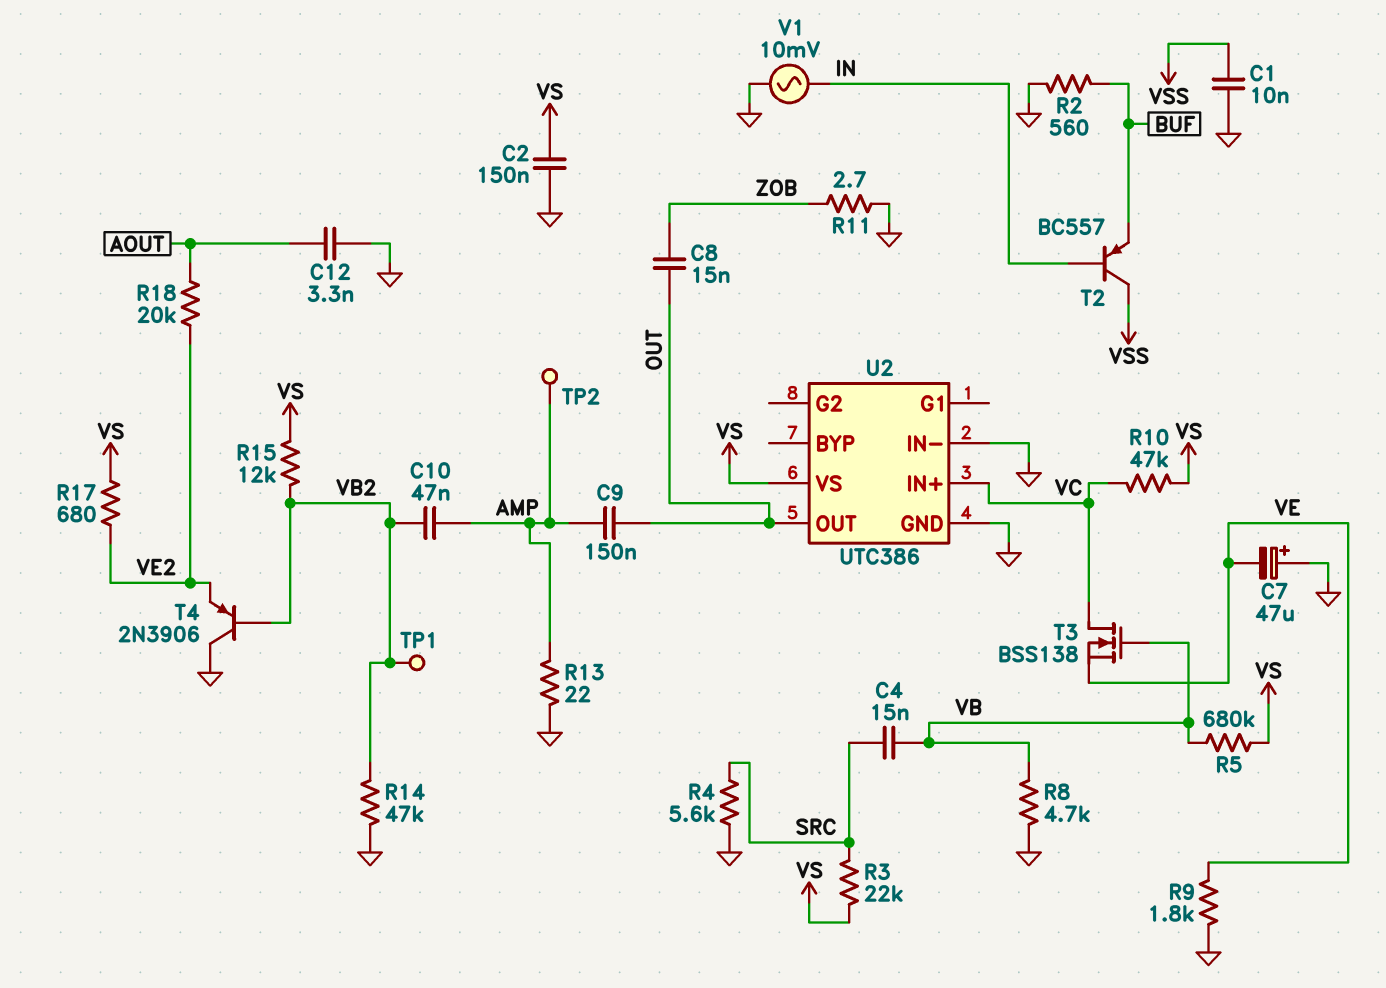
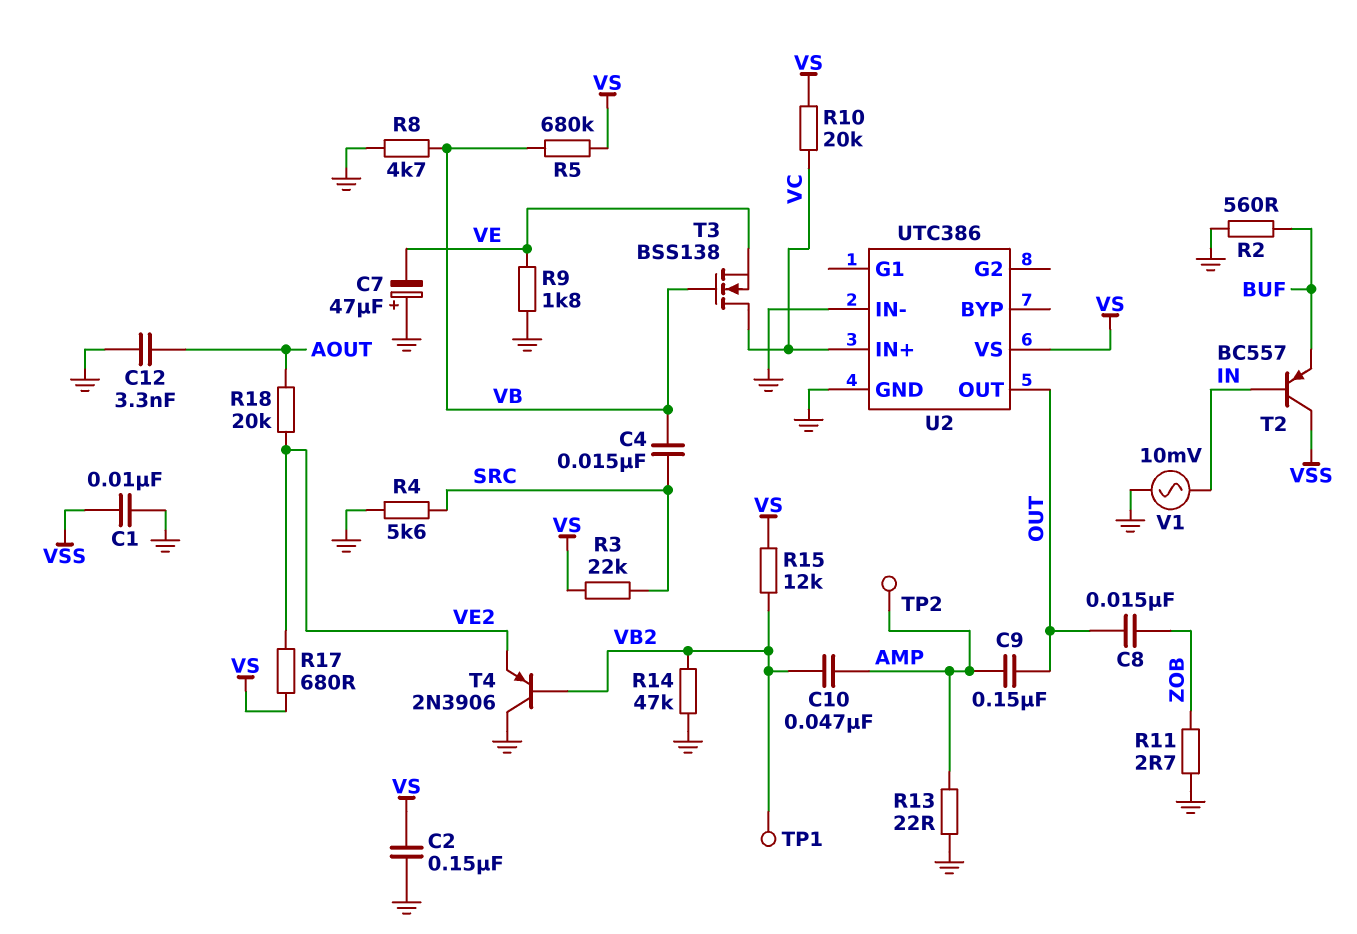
R10: 47k (VC, VS) -> 20k (VC, VS)

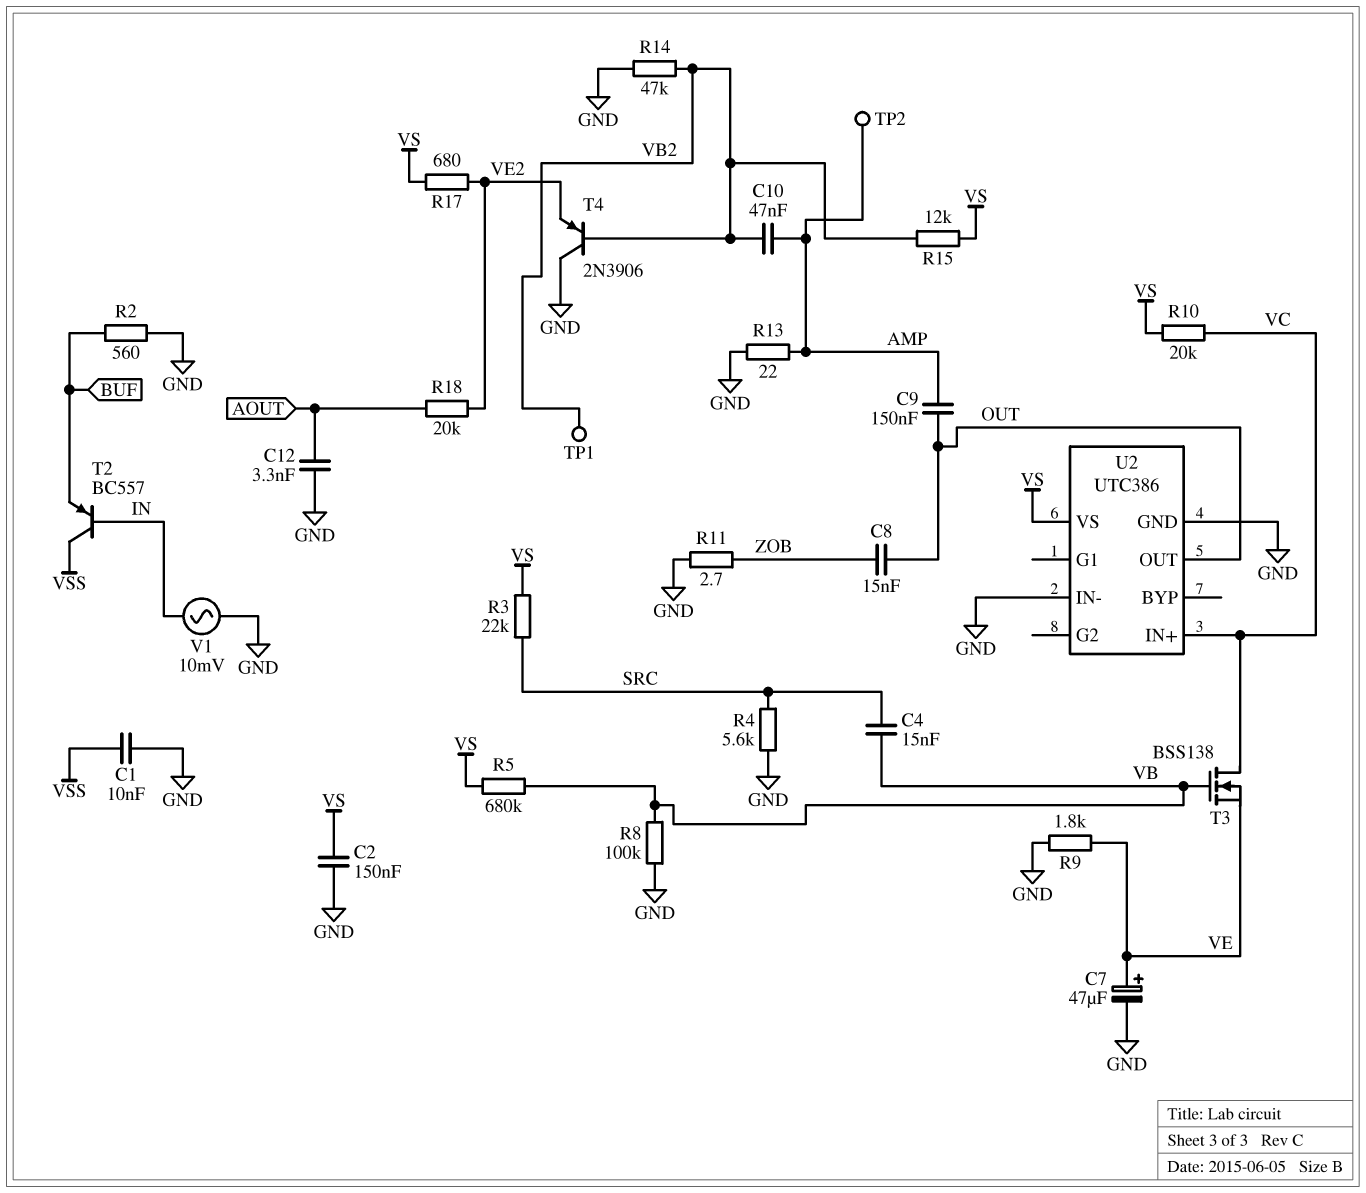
C7: 47uF (plus GND, minus VE) -> 47uF (plus VE, minus GND)
R8: 4.7k (GND, VB) -> 100k (GND, VB)

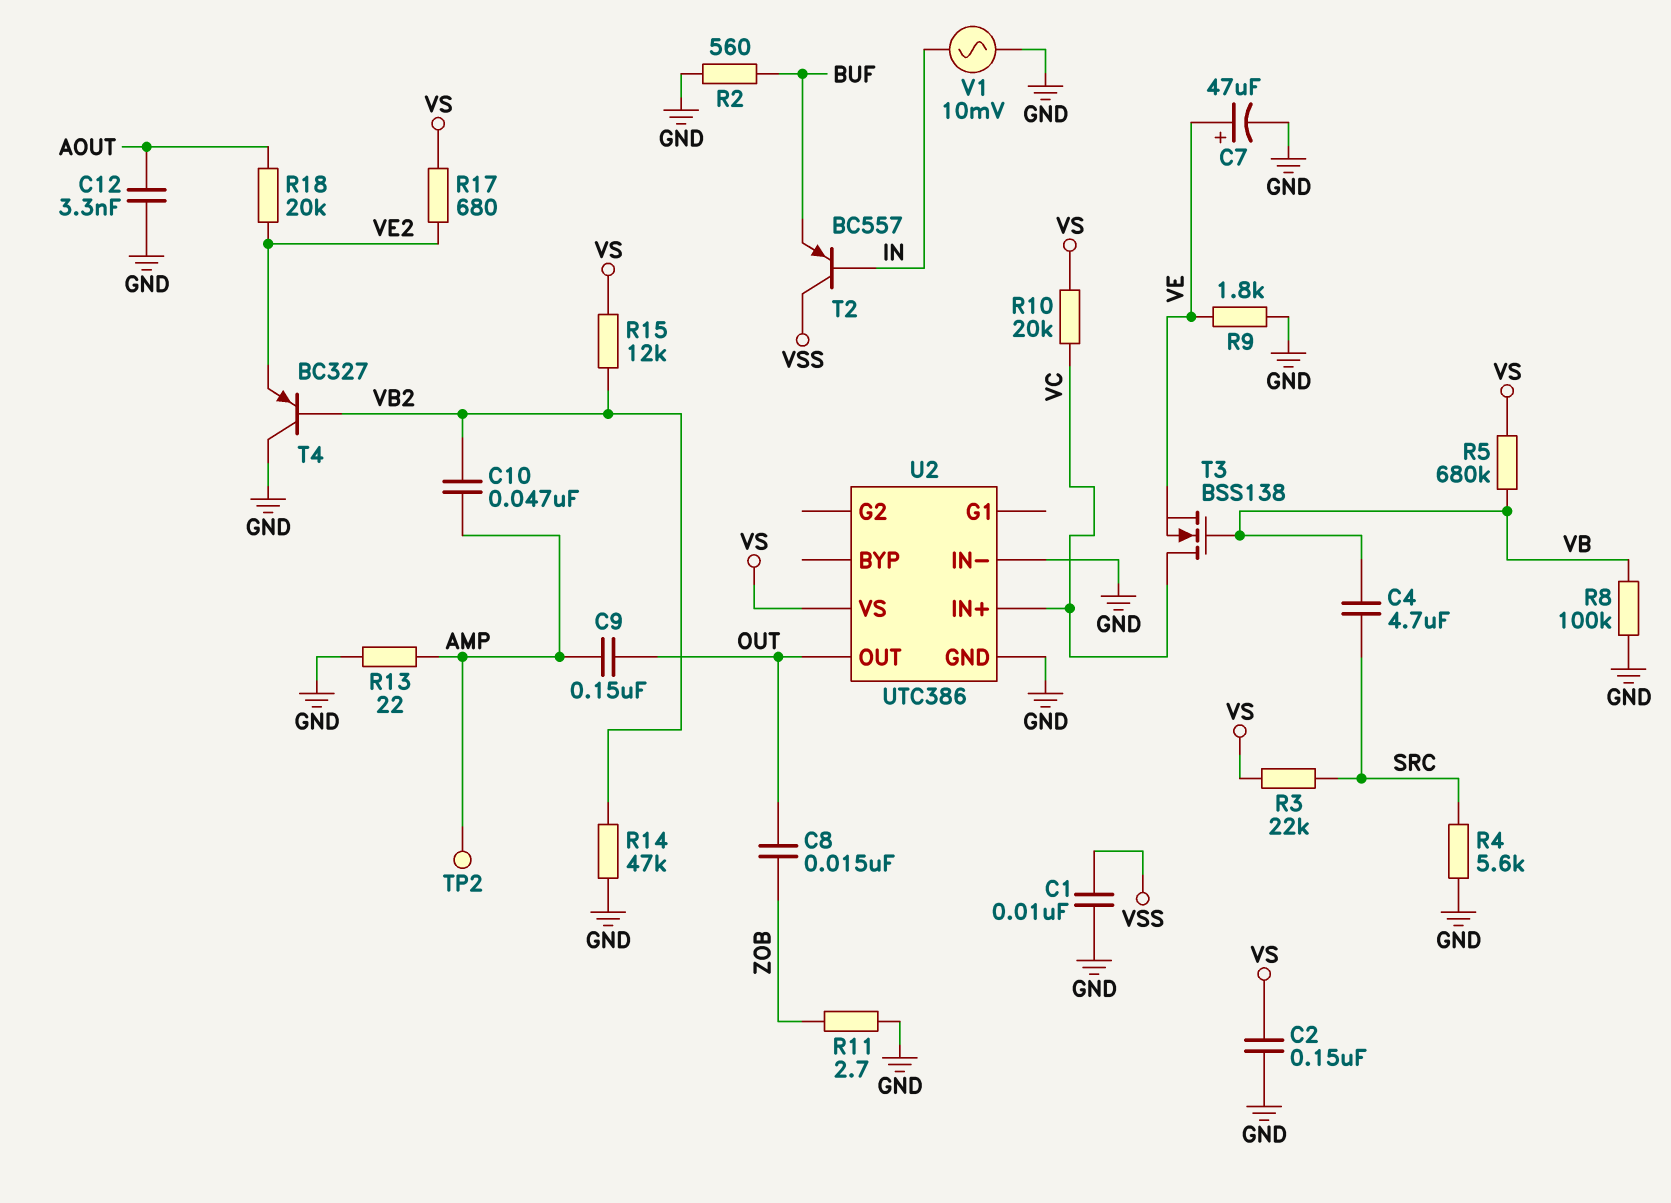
C4: 15nF (SRC, VB) -> 4.7uF (SRC, VB)
T4: PNP 2N3906 (B VB2, C GND, E VE2) -> PNP BC327 (B VB2, C GND, E VE2)
TP1: test point (VB2) -> none

